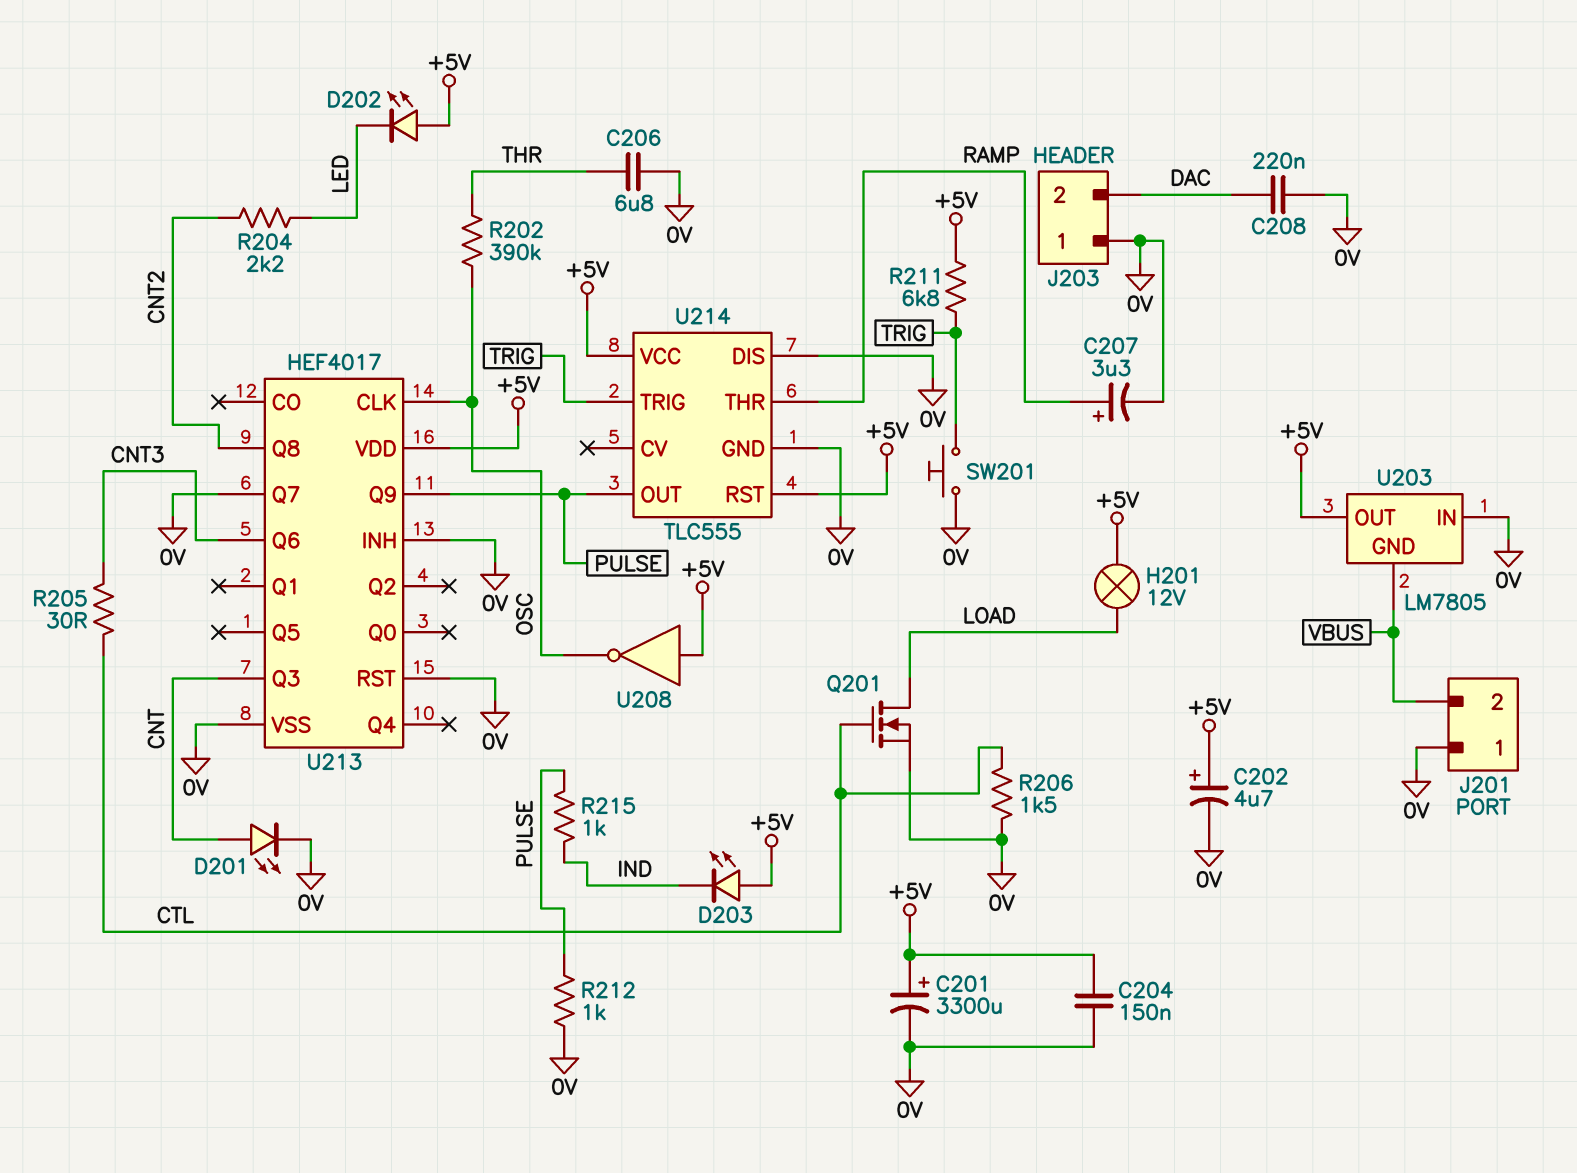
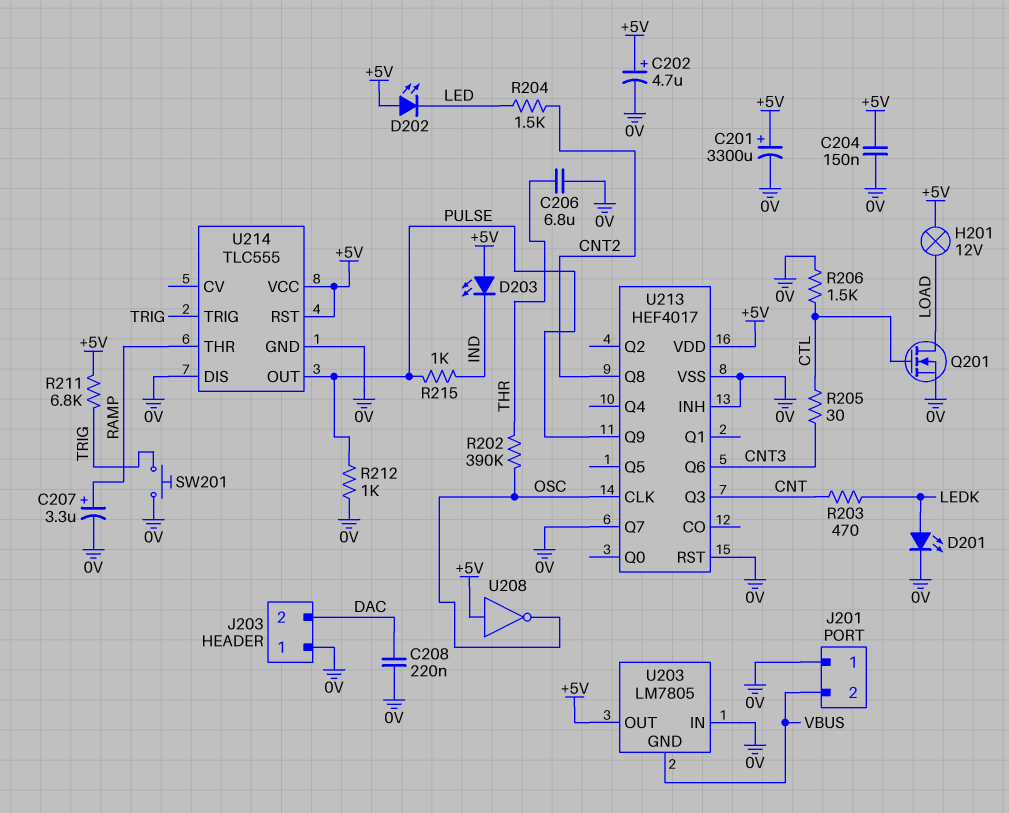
D201: LED (A CNT, K 0V) -> LED (A LEDK, K 0V)
R203: none -> 470 (CNT, LEDK)
R204: 2.2k (CNT2, LED) -> 1.5k (CNT2, LED)

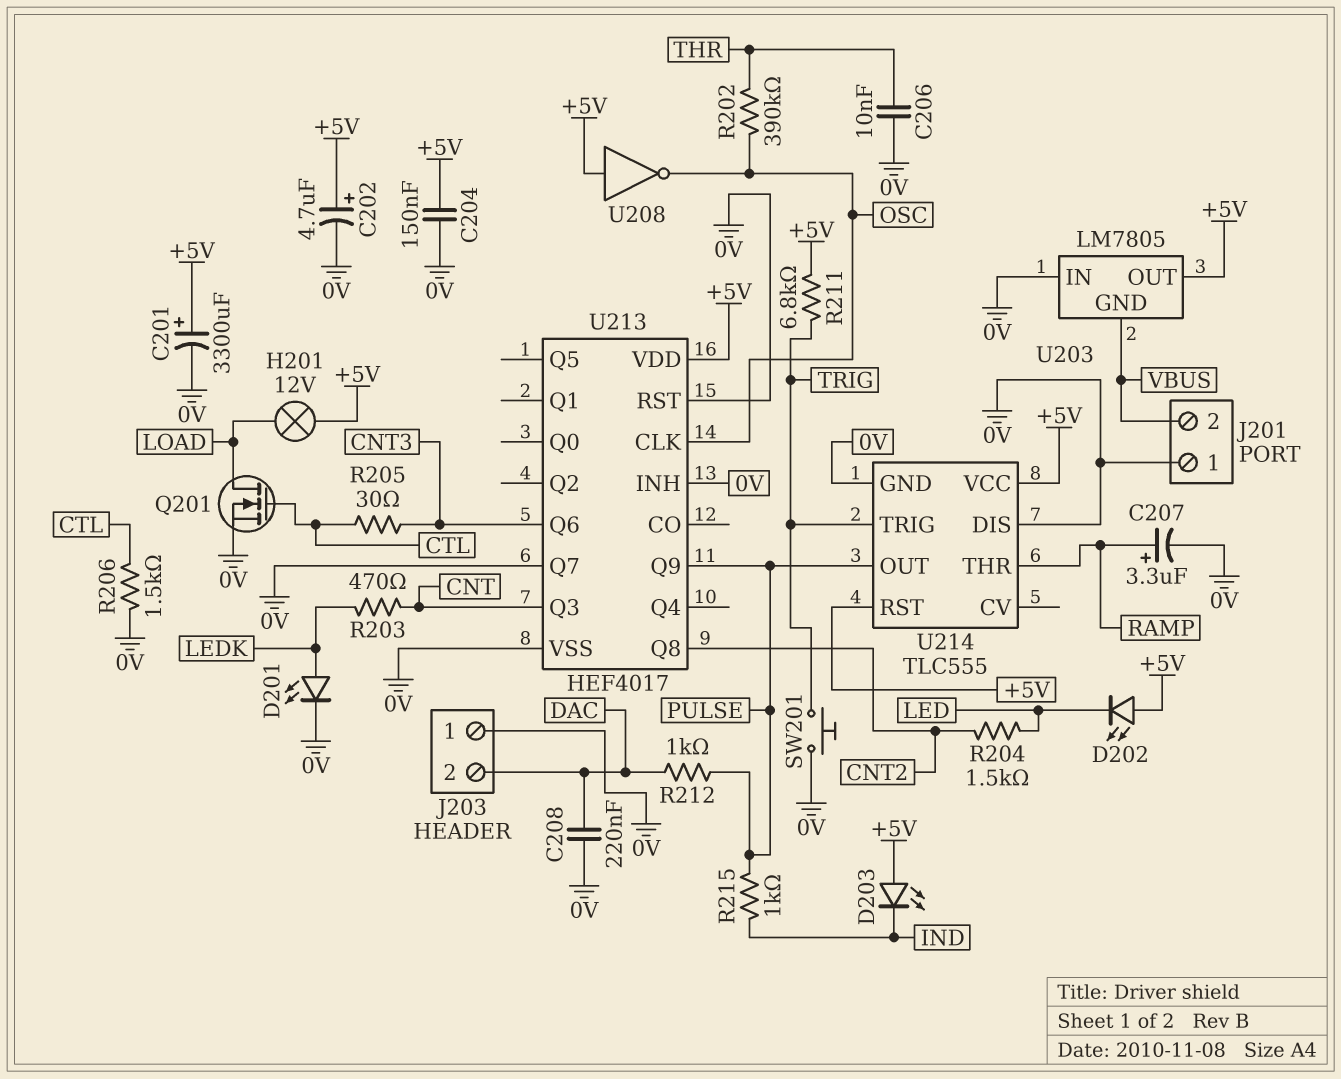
C206: 6.8uF (0V, THR) -> 10nF (0V, THR)
R212: 1k (0V, PULSE) -> 1k (DAC, PULSE)

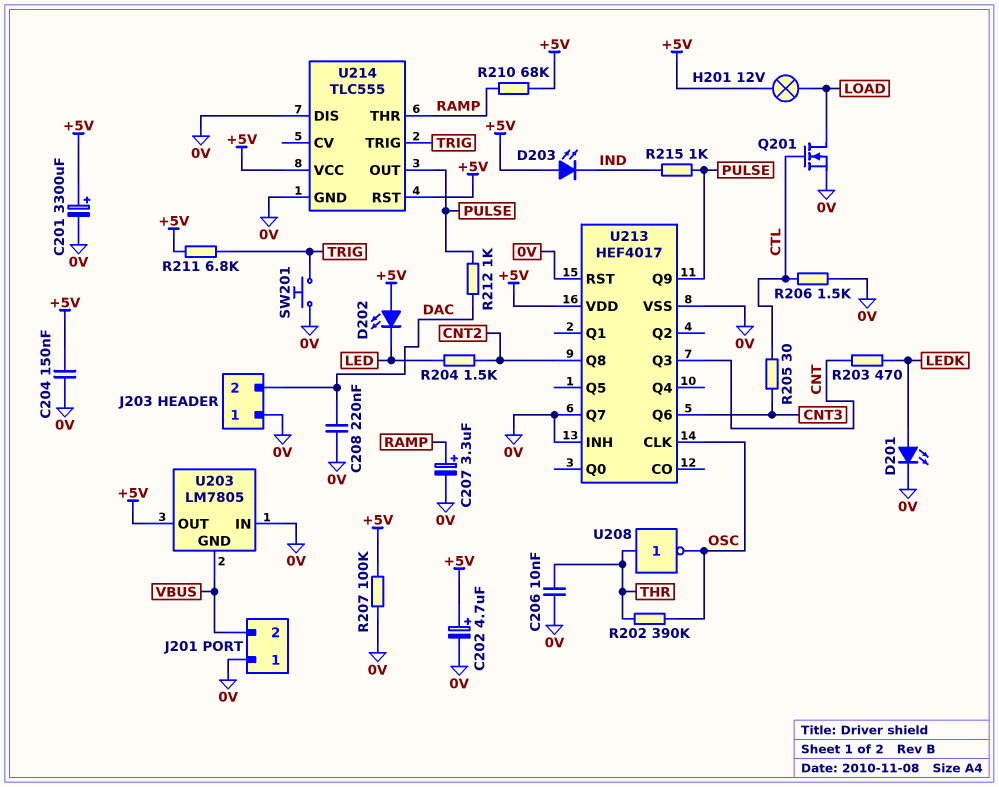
R207: none -> 100k (+5V, 0V)
R210: none -> 68k (+5V, RAMP)
U208: NOT (in +5V, out OSC) -> NOT (in THR, out OSC)

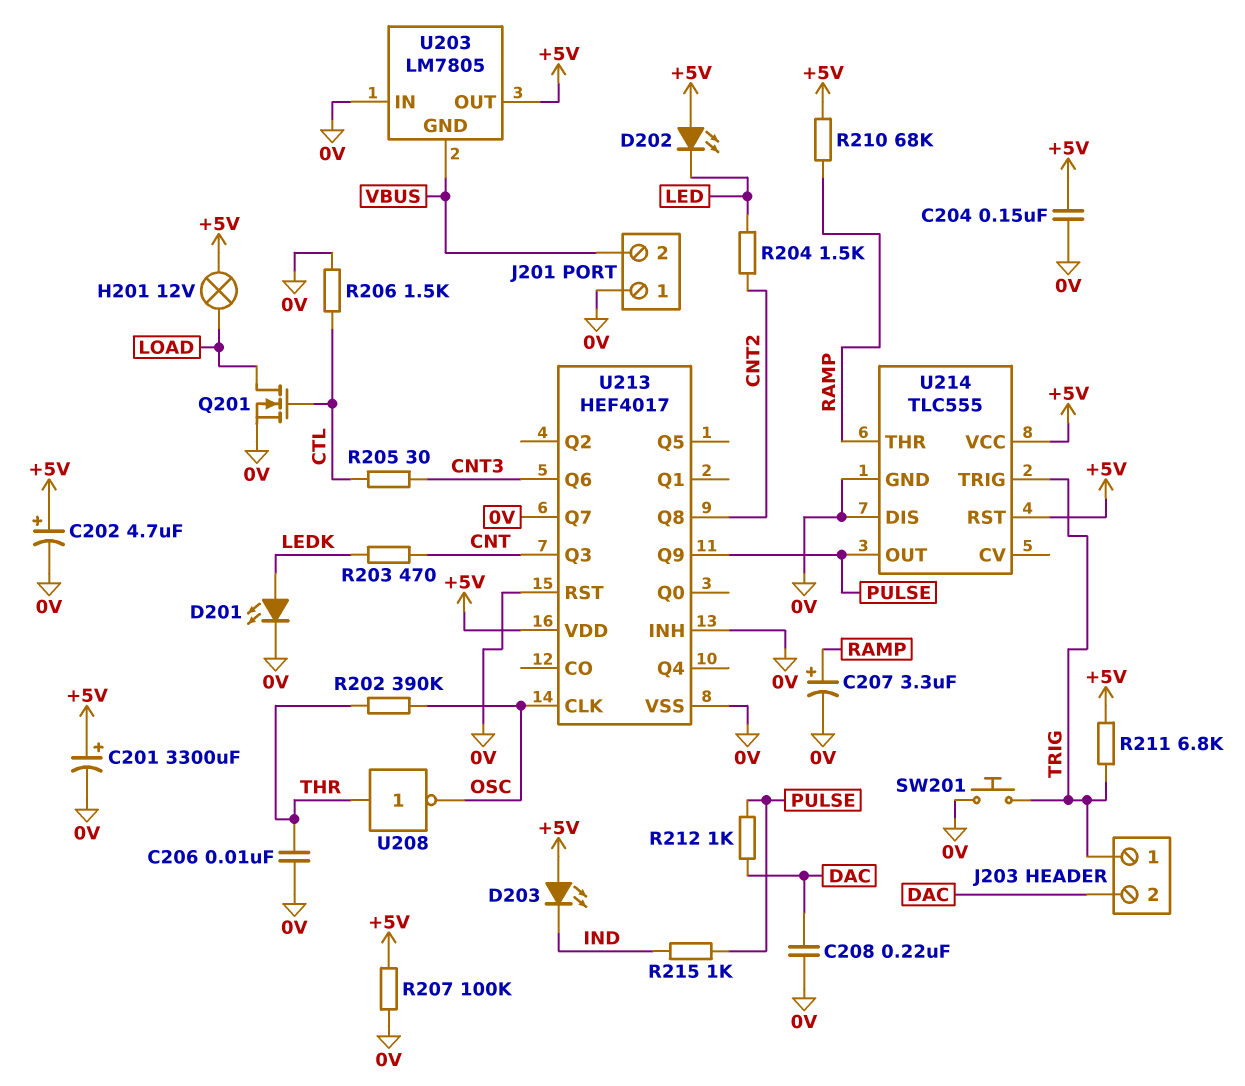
J203 pin 1: 0V -> TRIG

